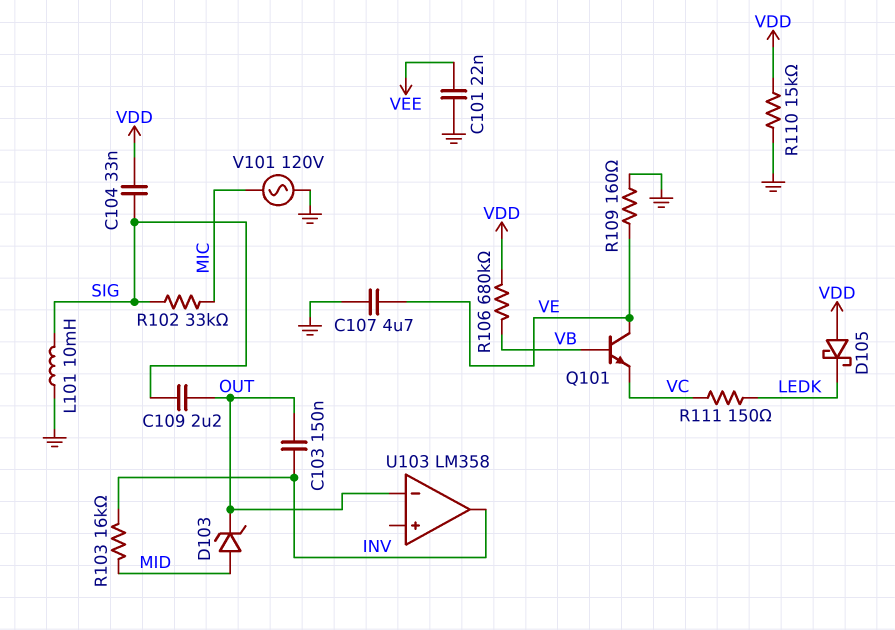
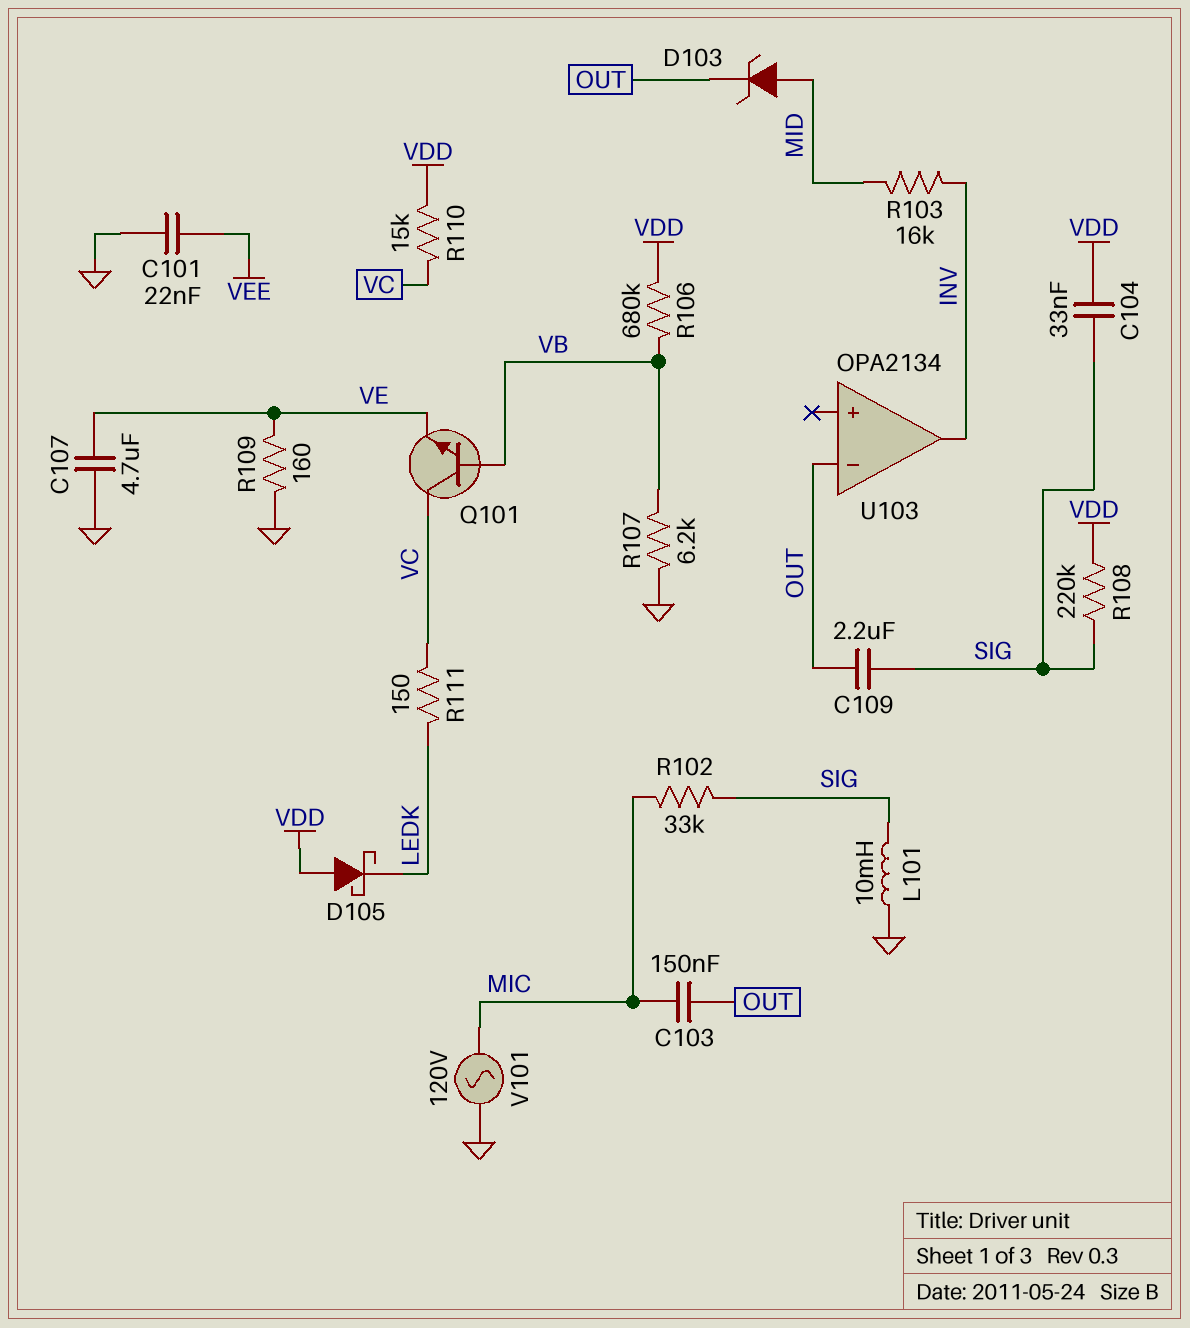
C103: 150nF (INV, OUT) -> 150nF (MIC, OUT)
Q101: NPN (B VB, C VE, E VC) -> NPN (B VB, C VC, E VE)
R107: none -> 6.2k (GND, VB)
R108: none -> 220k (SIG, VDD)
R110: 15k (GND, VDD) -> 15k (VC, VDD)
U103: LM358 -> OPA2134

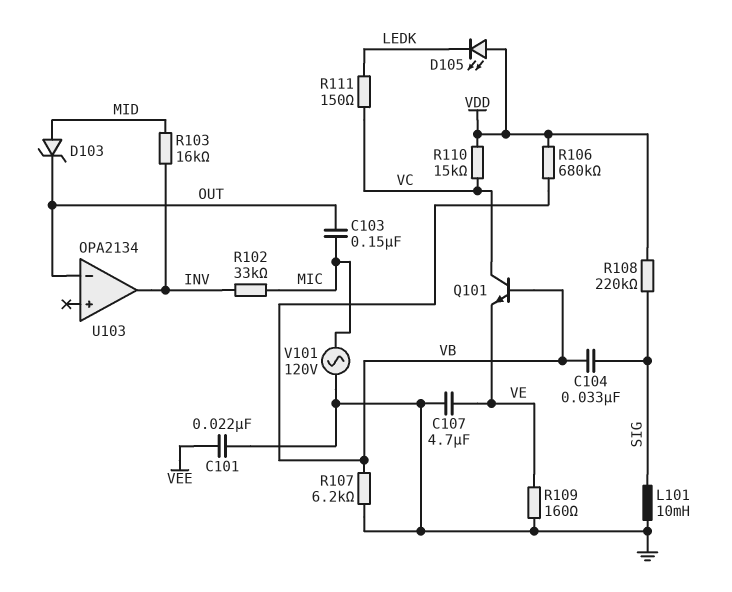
C104: 33nF (SIG, VDD) -> 33nF (SIG, VB)
C109: 2.2uF (OUT, SIG) -> none
D105: schottky (A VDD, K LEDK) -> LED (A VDD, K LEDK)
R102: 33k (MIC, SIG) -> 33k (INV, MIC)

